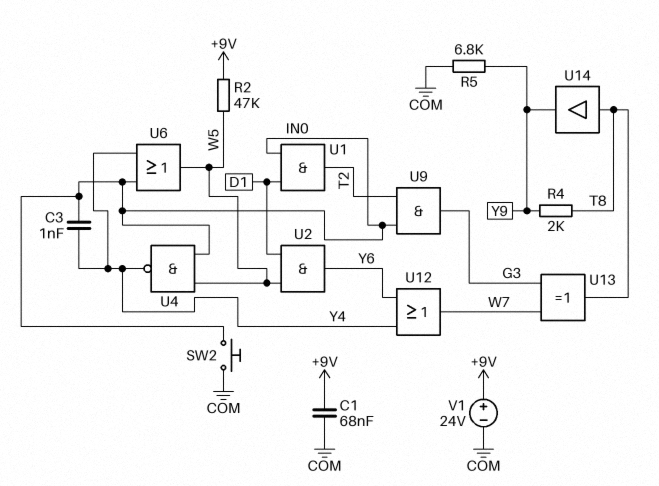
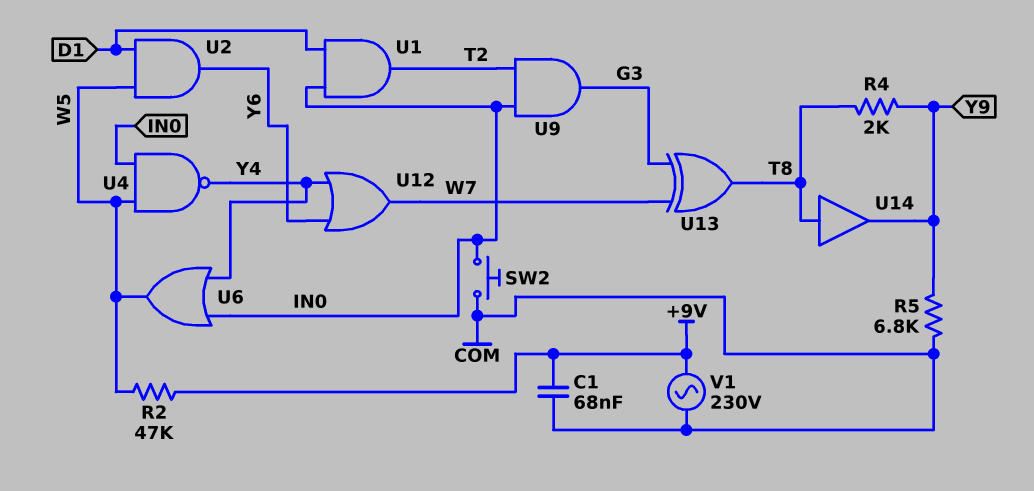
C3: 1nF (IN0, Y4) -> none
V1: 24V (plus +9V, minus COM) -> AC 230V (+9V, COM)

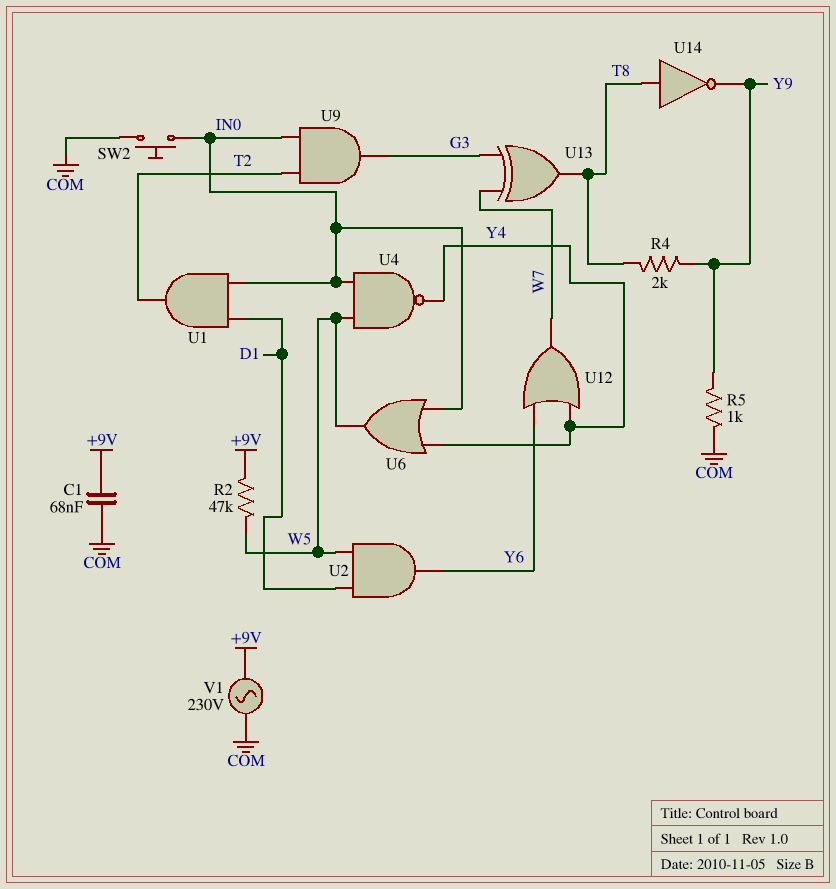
R5: 6.8k (COM, Y9) -> 1k (COM, Y9)
U14: buffer (in T8, out Y9) -> NOT (in T8, out Y9)

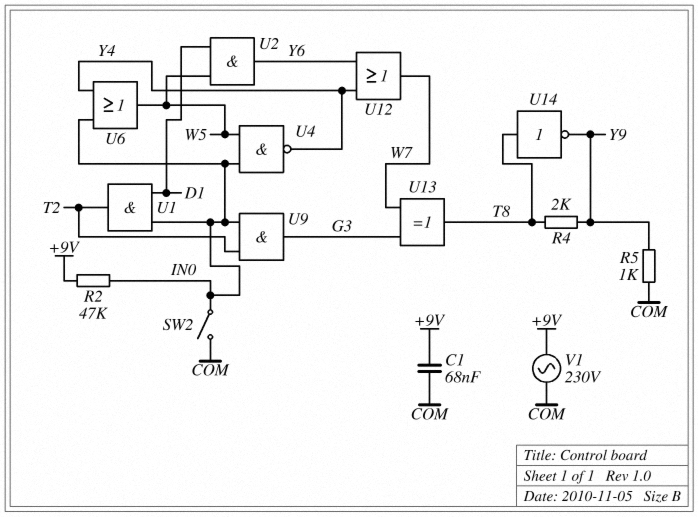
R2: 47k (+9V, W5) -> 47k (+9V, IN0)
SW2: button (COM, IN0) -> switch (COM, IN0)

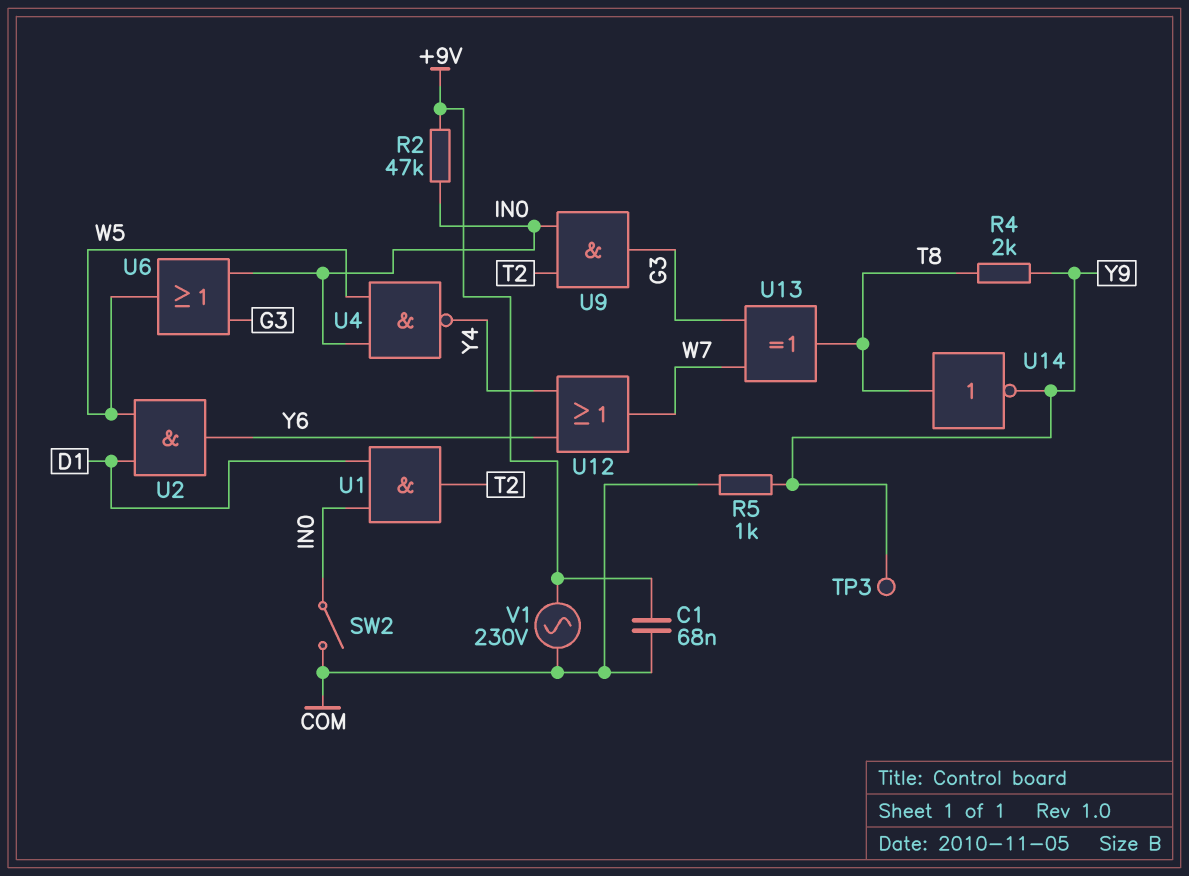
TP3: none -> test point (Y9)
U6: OR (in IN0, in Y4, out W5) -> OR (in G3, in IN0, out W5)

